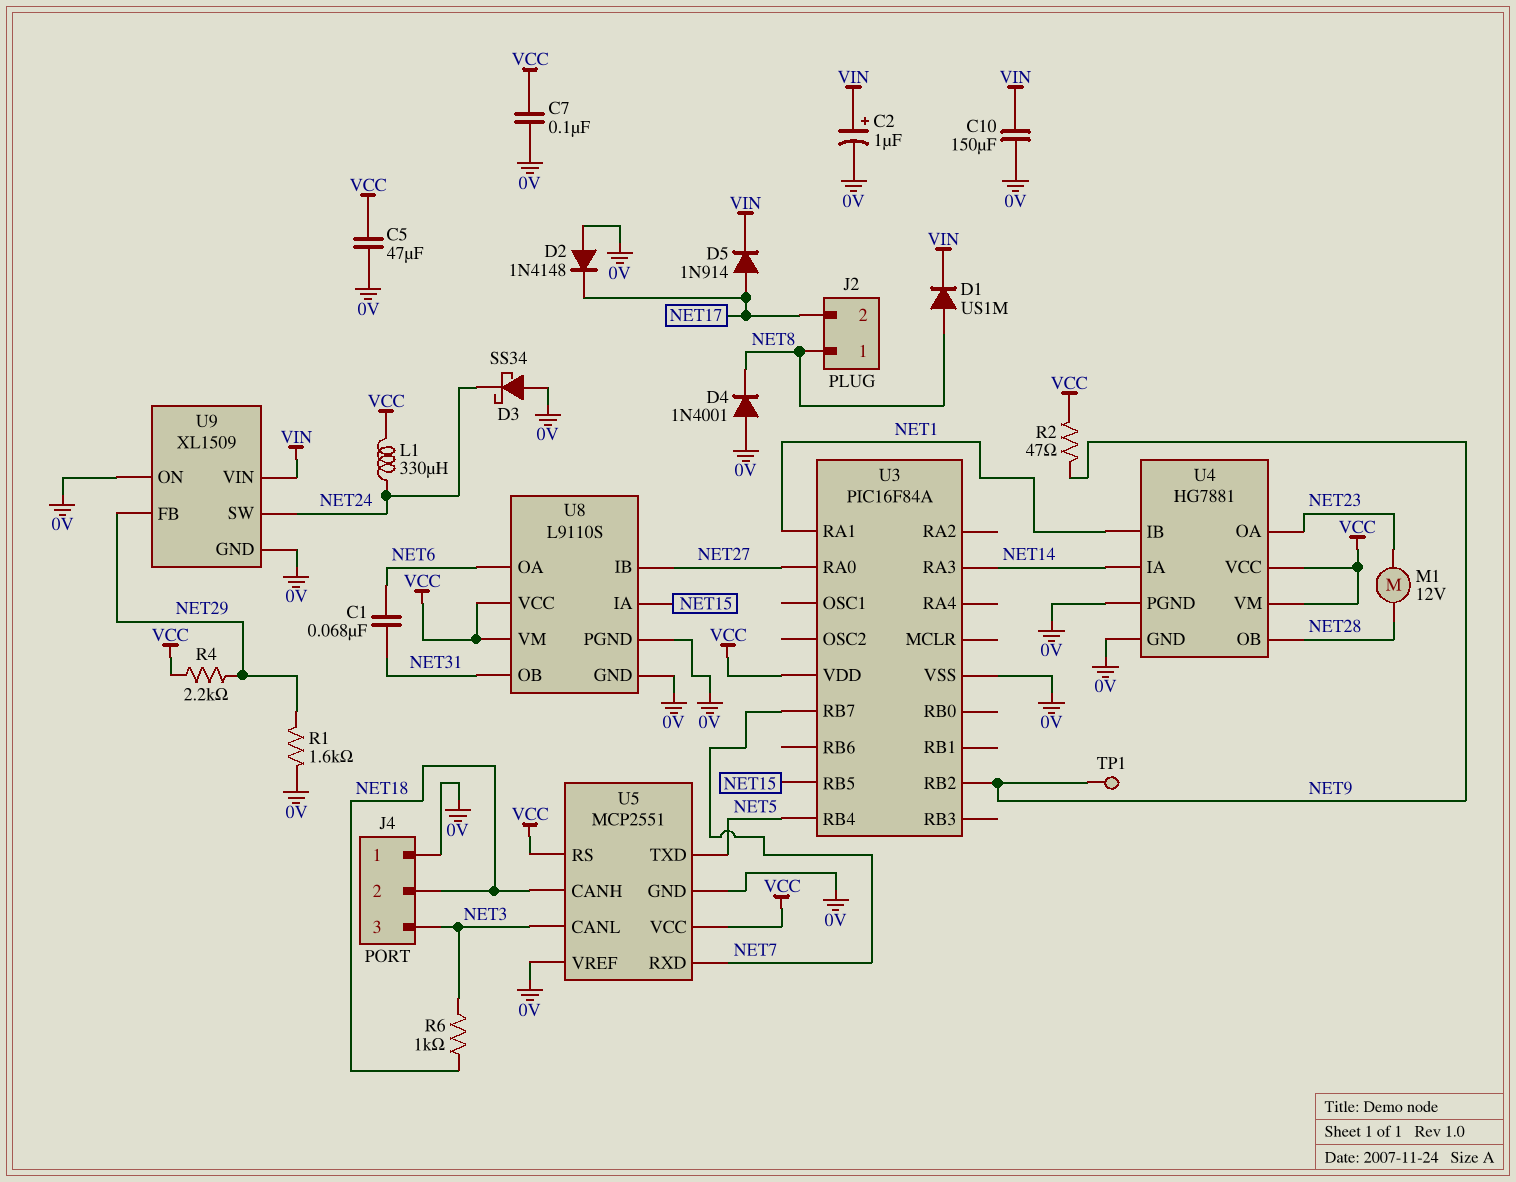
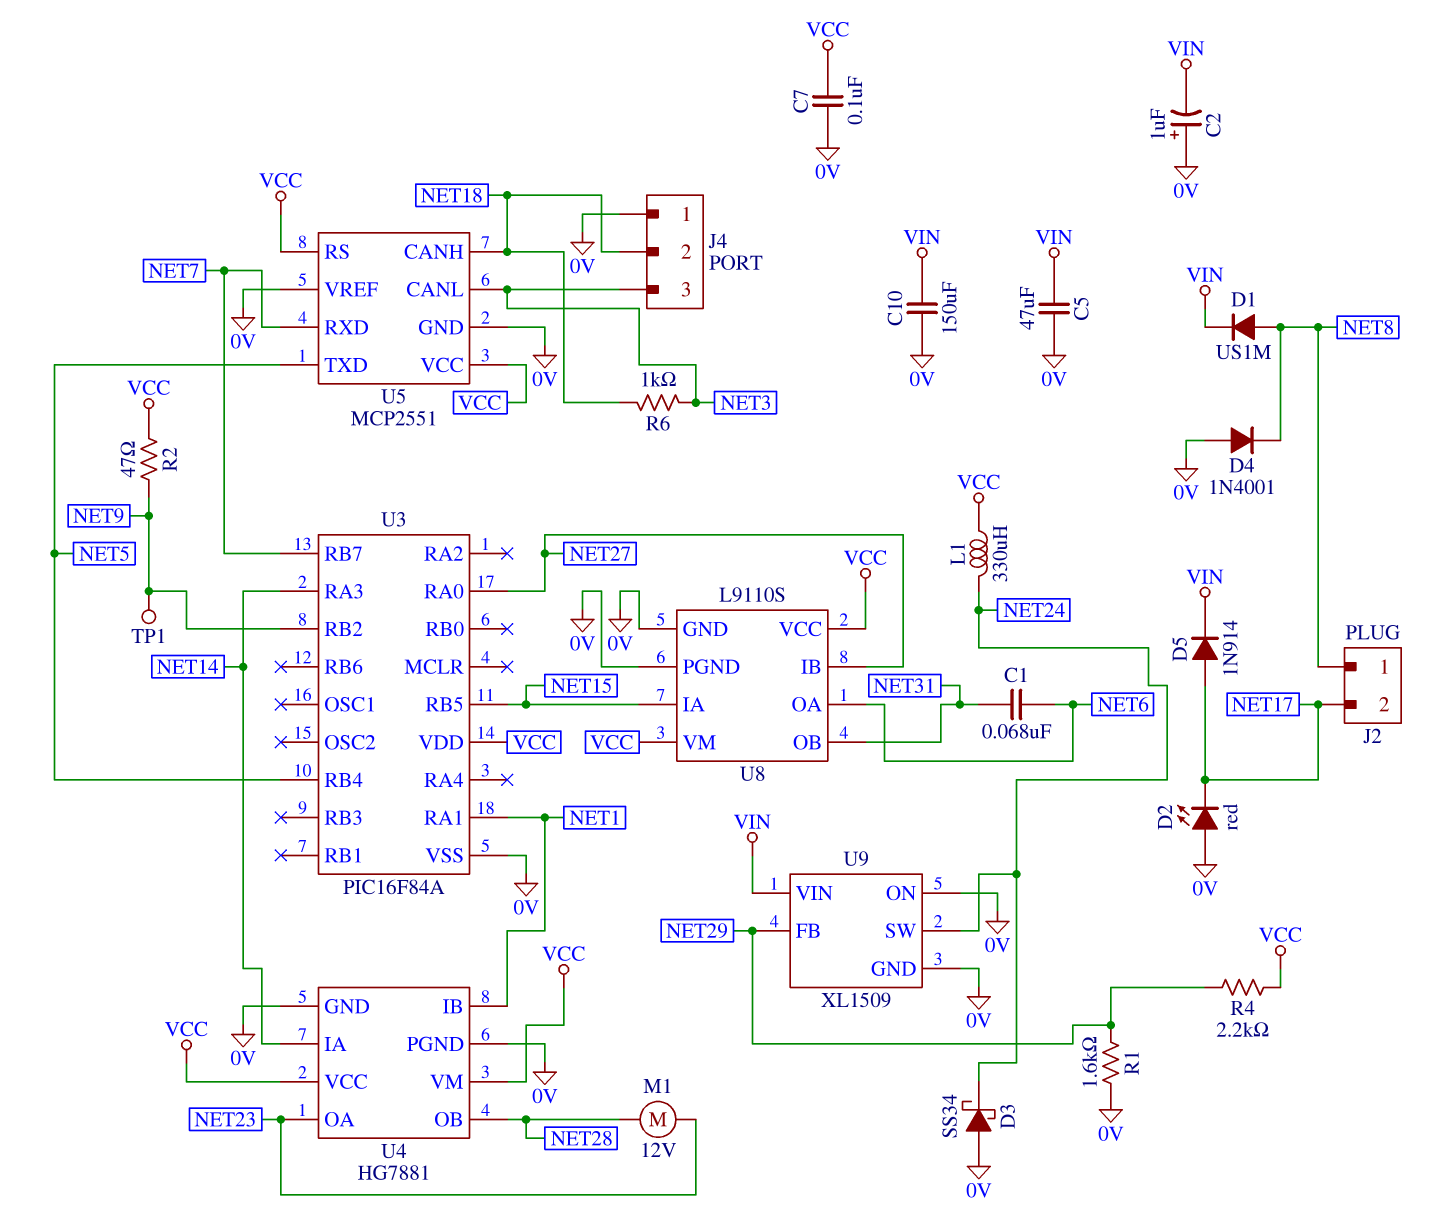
C2: 1uF (plus VIN, minus 0V) -> 1uF (plus 0V, minus VIN)
C5: 47uF (0V, VCC) -> 47uF (0V, VIN)
D2: diode 1N4148 (A 0V, K NET17) -> LED red (A 0V, K NET17)

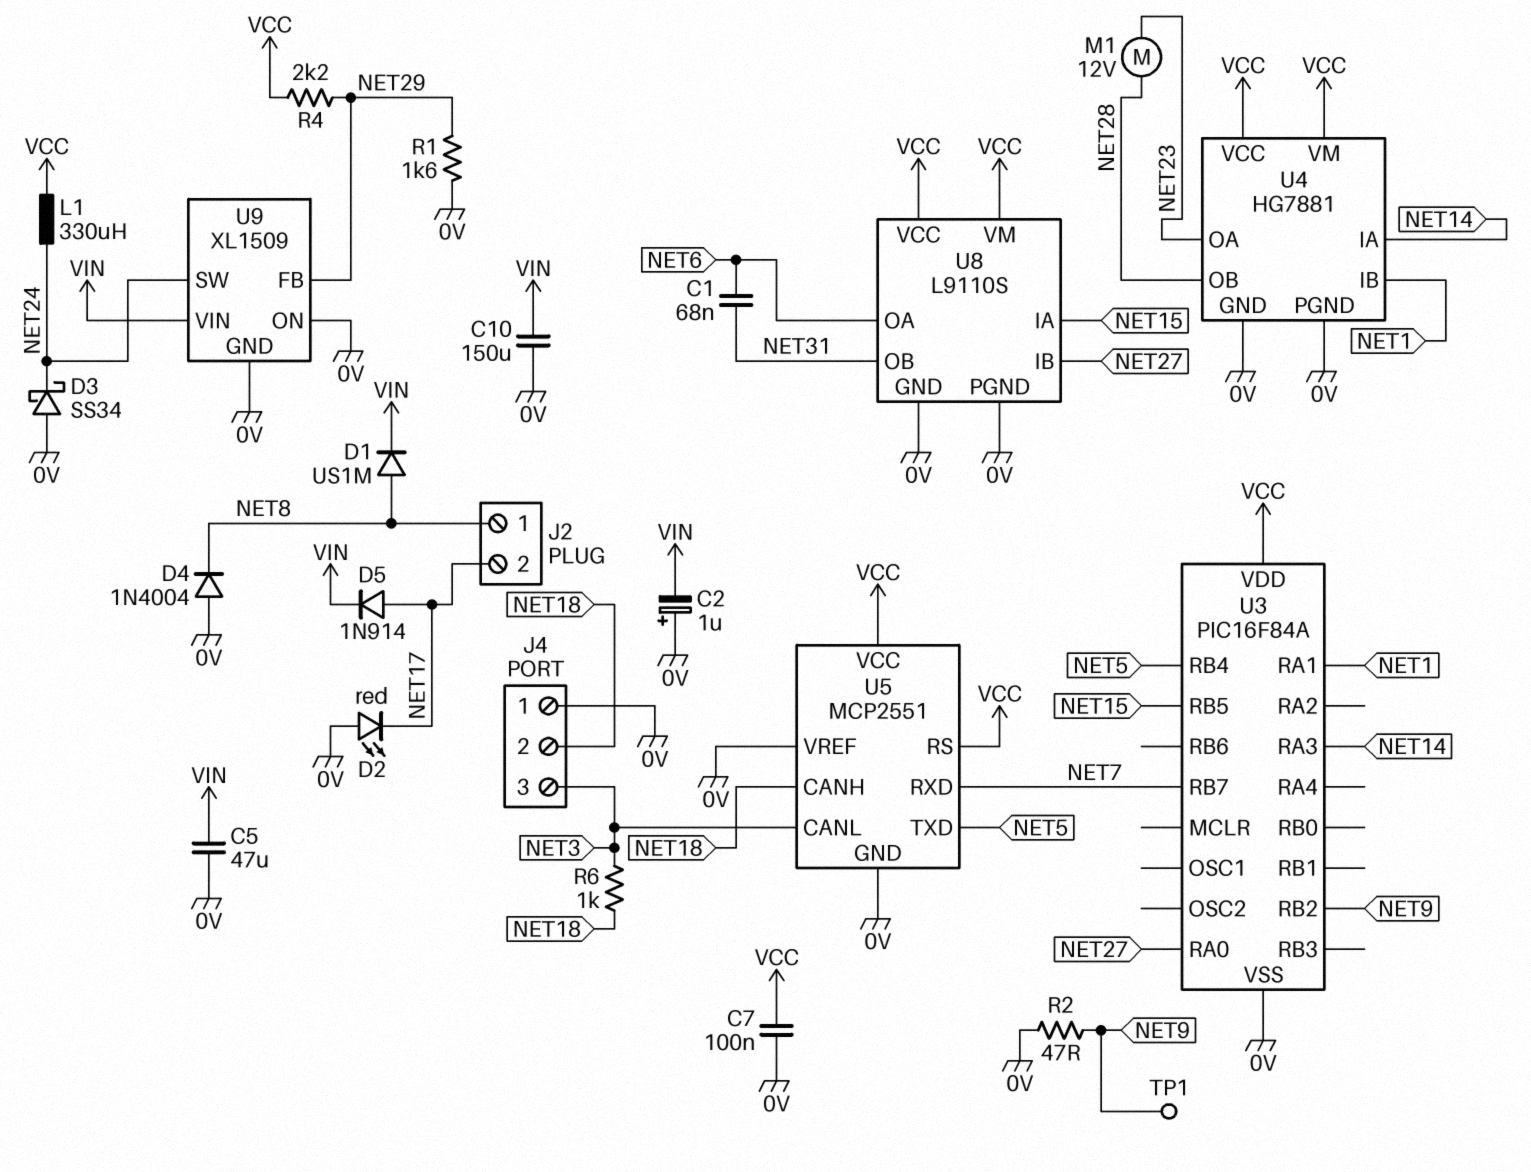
D4: diode 1N4001 (A 0V, K NET8) -> diode 1N4004 (A 0V, K NET8)
R2: 47 (NET9, VCC) -> 47 (0V, NET9)

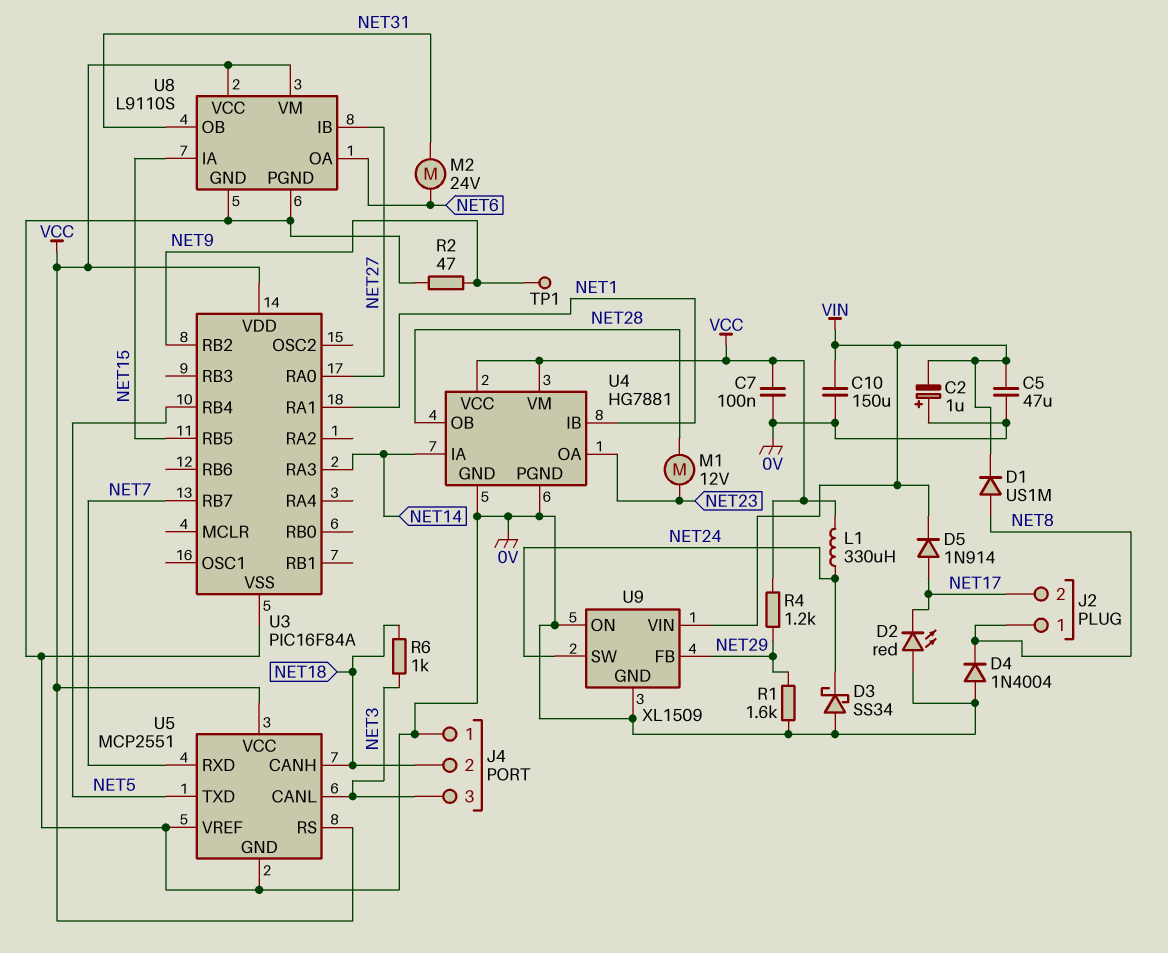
C1: 68nF (NET6, NET31) -> none
M2: none -> motor 24V (NET6, NET31)
R4: 2.2k (NET29, VCC) -> 1.2k (NET29, VCC)

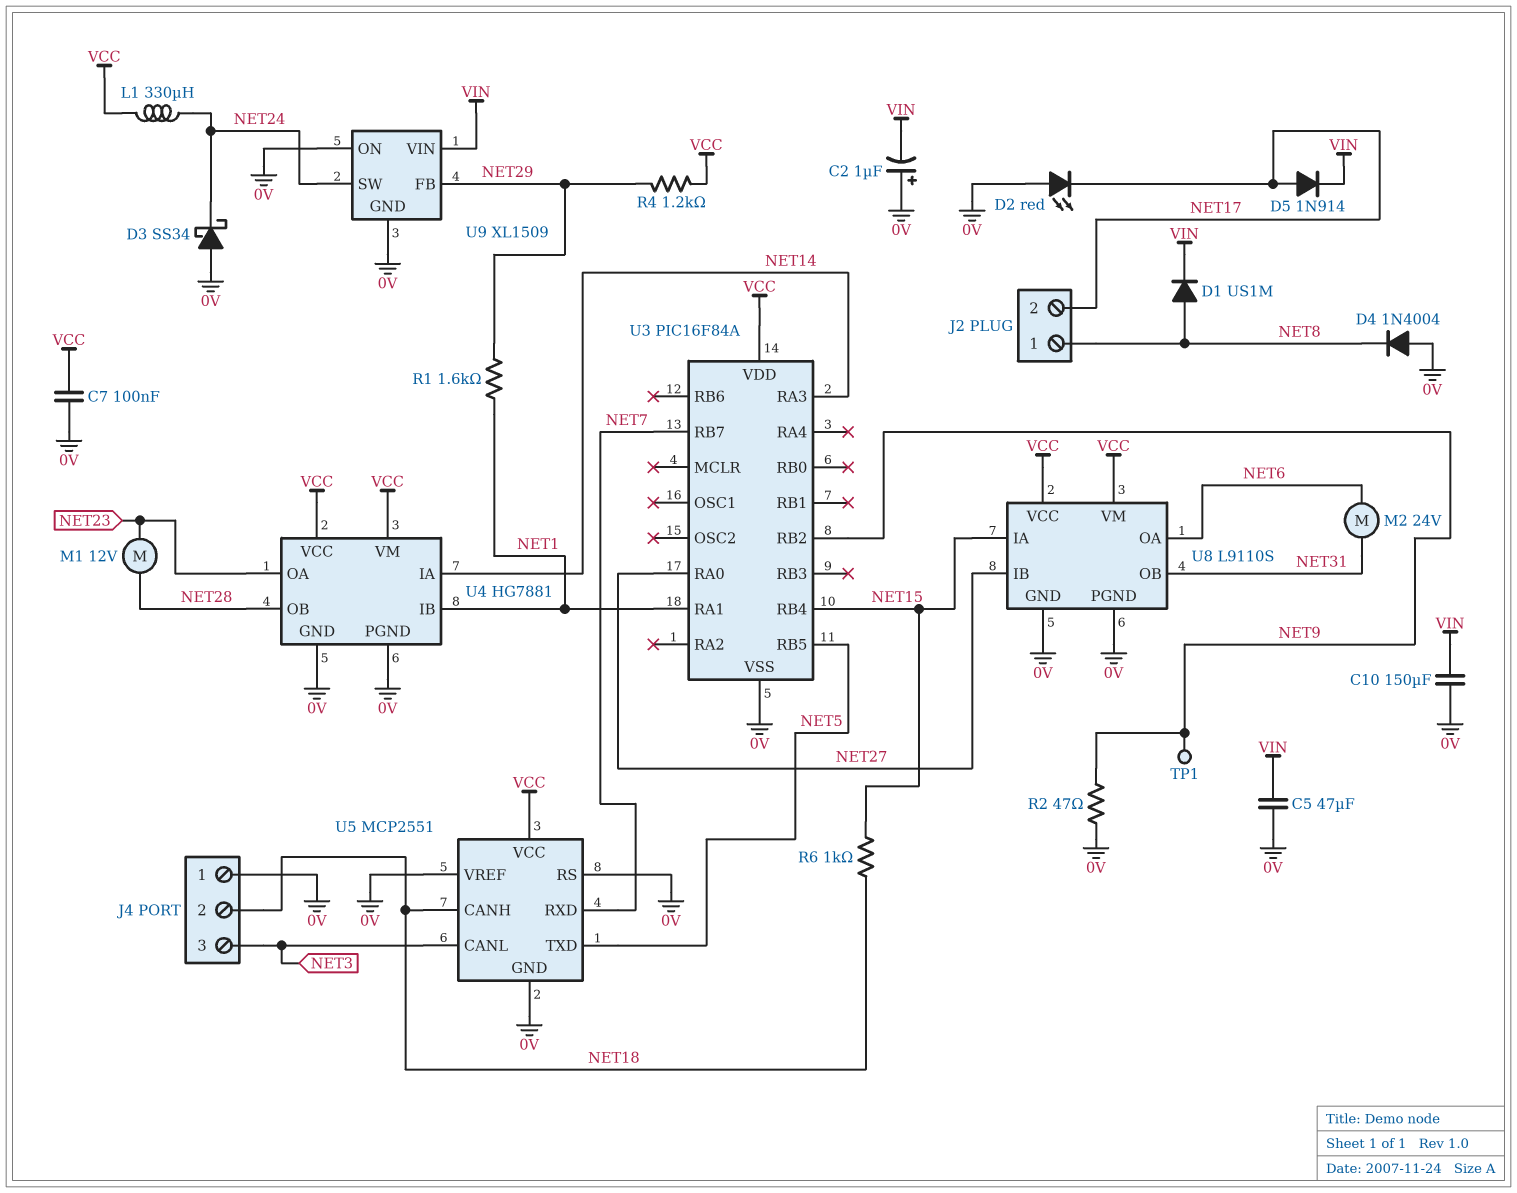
R1: 1.6k (0V, NET29) -> 1.6k (NET1, NET29)
R6: 1k (NET3, NET18) -> 1k (NET15, NET18)
U3 pin RB4: NET5 -> NET15
U3 pin RB5: NET15 -> NET5
U5 pin RS: VCC -> 0V

